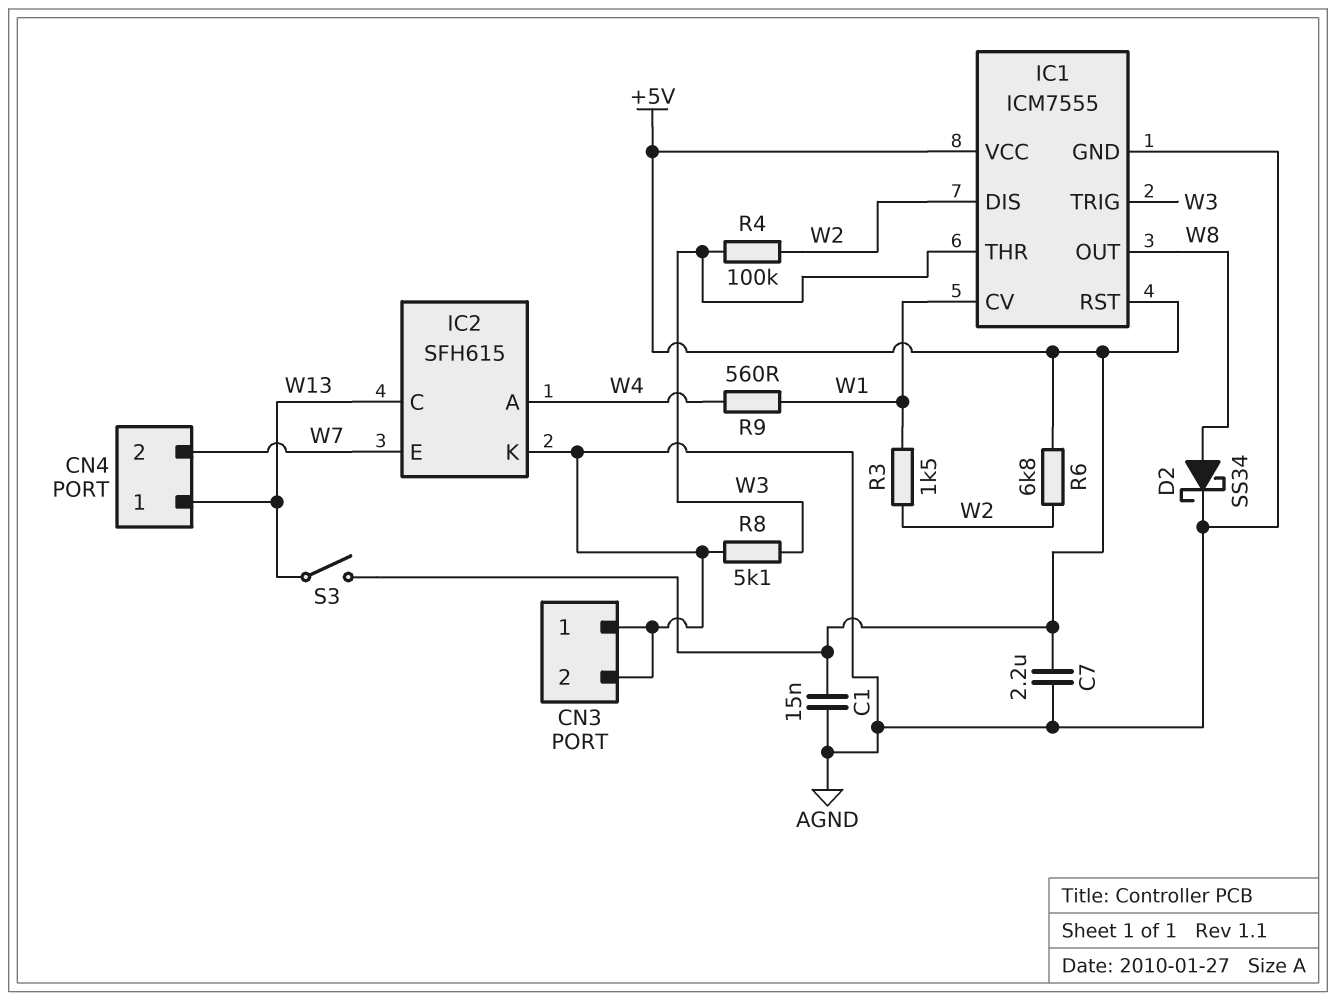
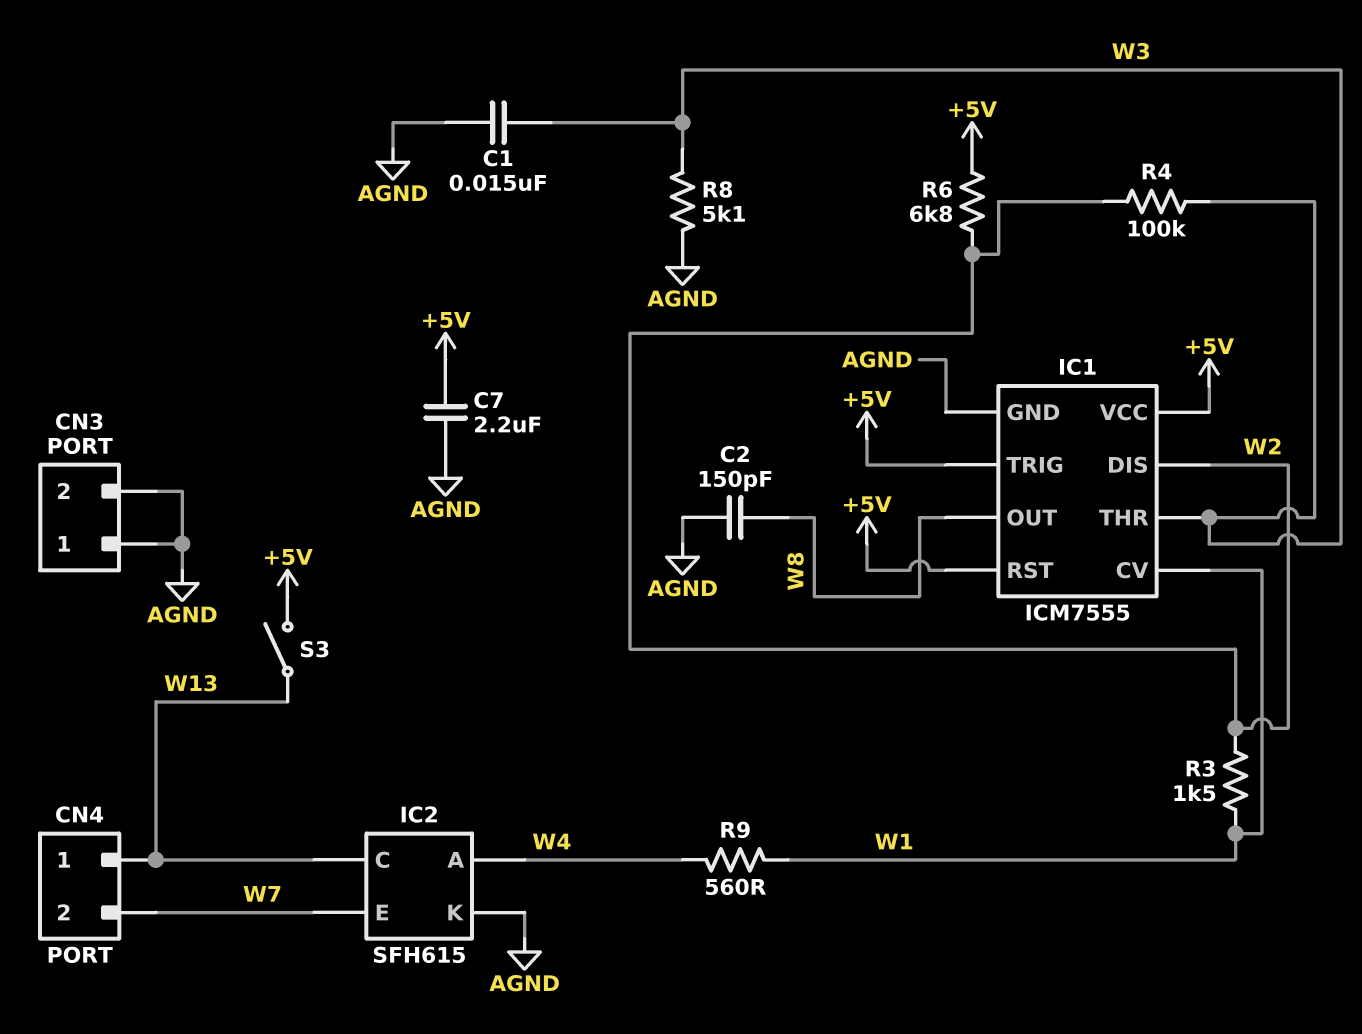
C1: 15nF (+5V, AGND) -> 15nF (AGND, W3)
C2: none -> 150pF (AGND, W8)
D2: schottky SS34 (A W8, K AGND) -> none
IC1 pin TRIG: W3 -> +5V

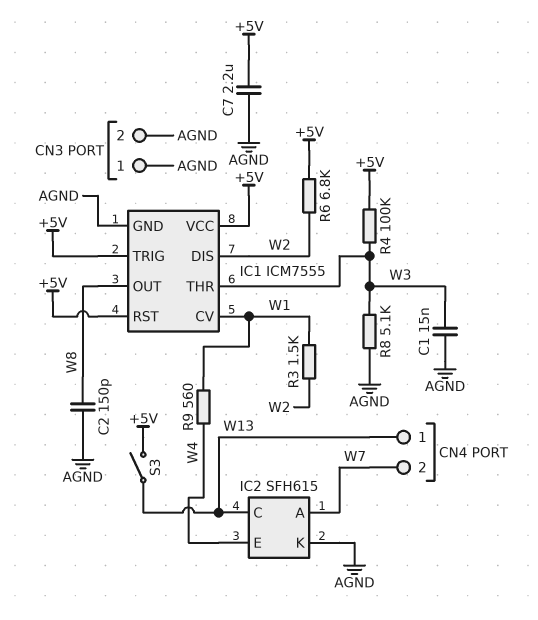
IC2 pin A: W4 -> W7
IC2 pin E: W7 -> W4
R4: 100k (W2, W3) -> 100k (+5V, W3)

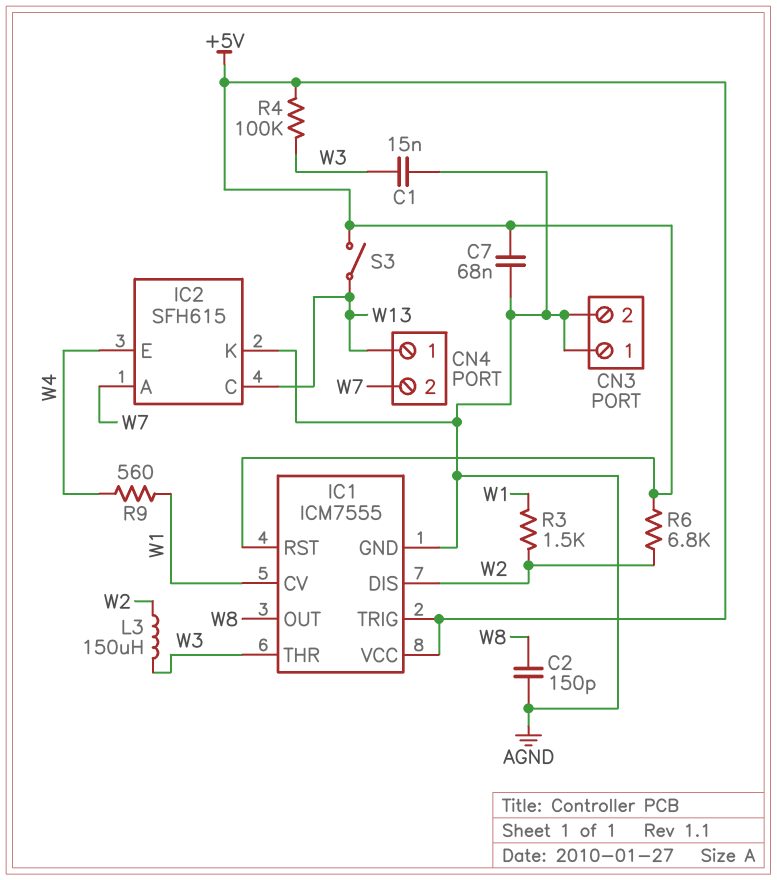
C7: 2.2uF (+5V, AGND) -> 68nF (+5V, AGND)
L3: none -> 150uH (W2, W3)
R8: 5.1k (AGND, W3) -> none

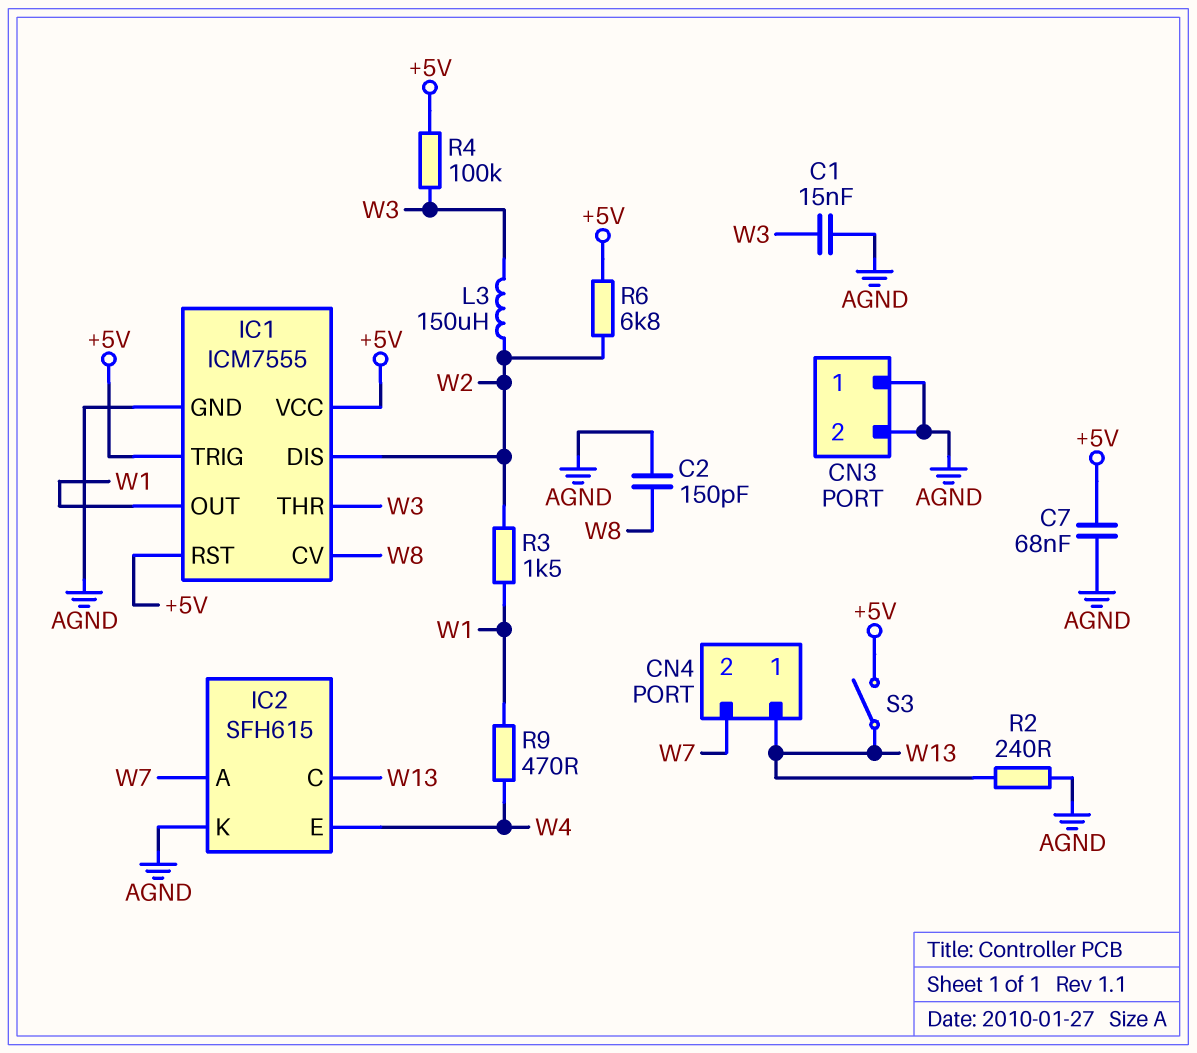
IC1 pin CV: W1 -> W8
IC1 pin OUT: W8 -> W1
R2: none -> 240 (AGND, W13)
R9: 560 (W1, W4) -> 470 (W1, W4)

